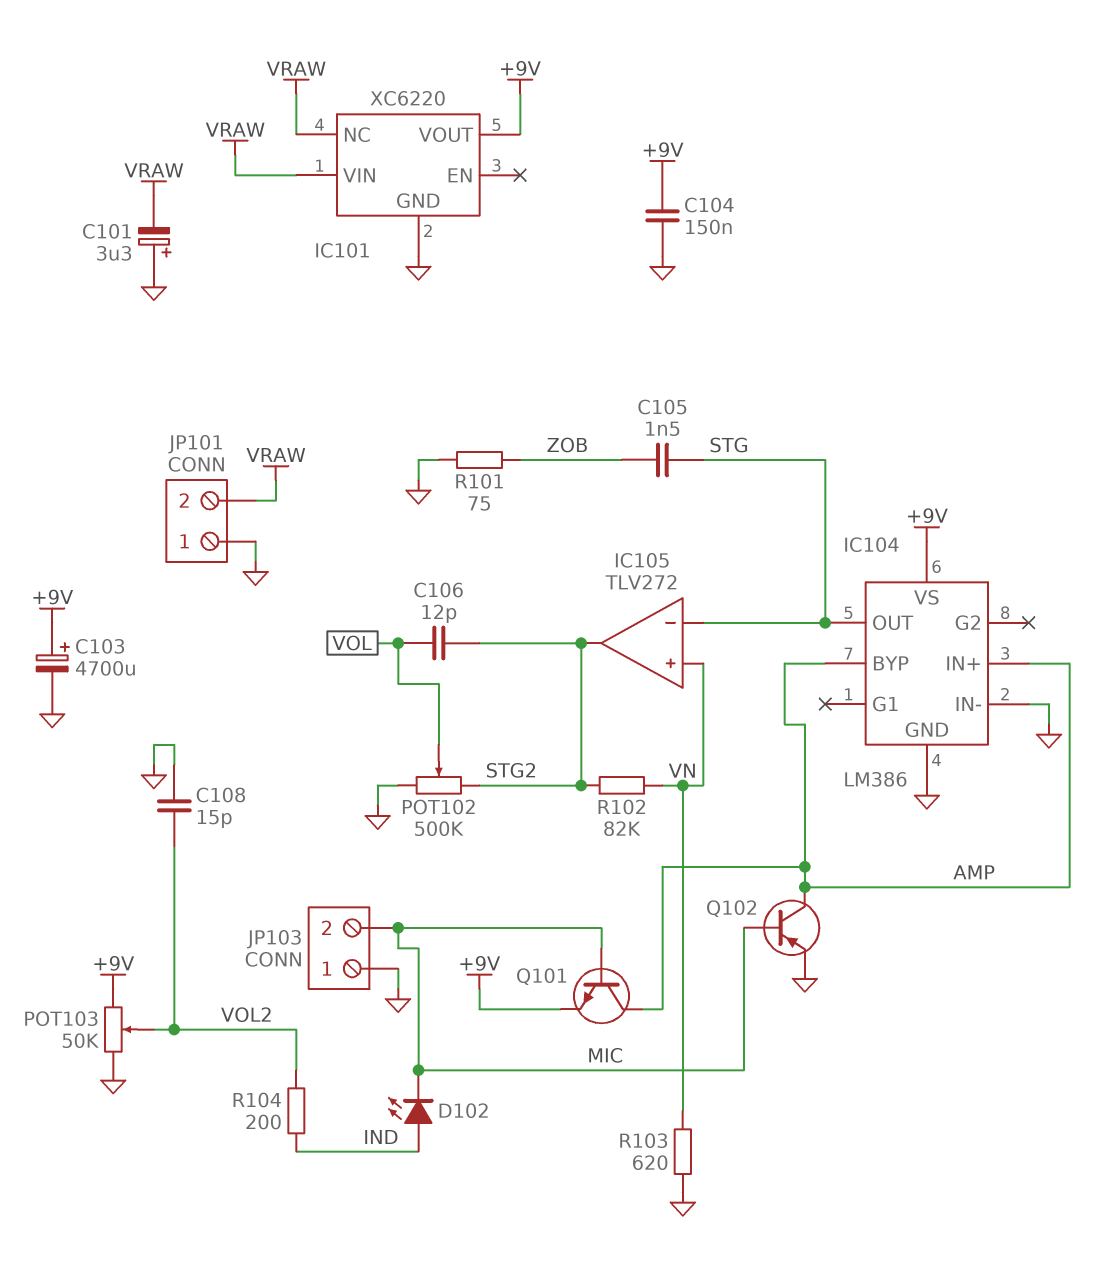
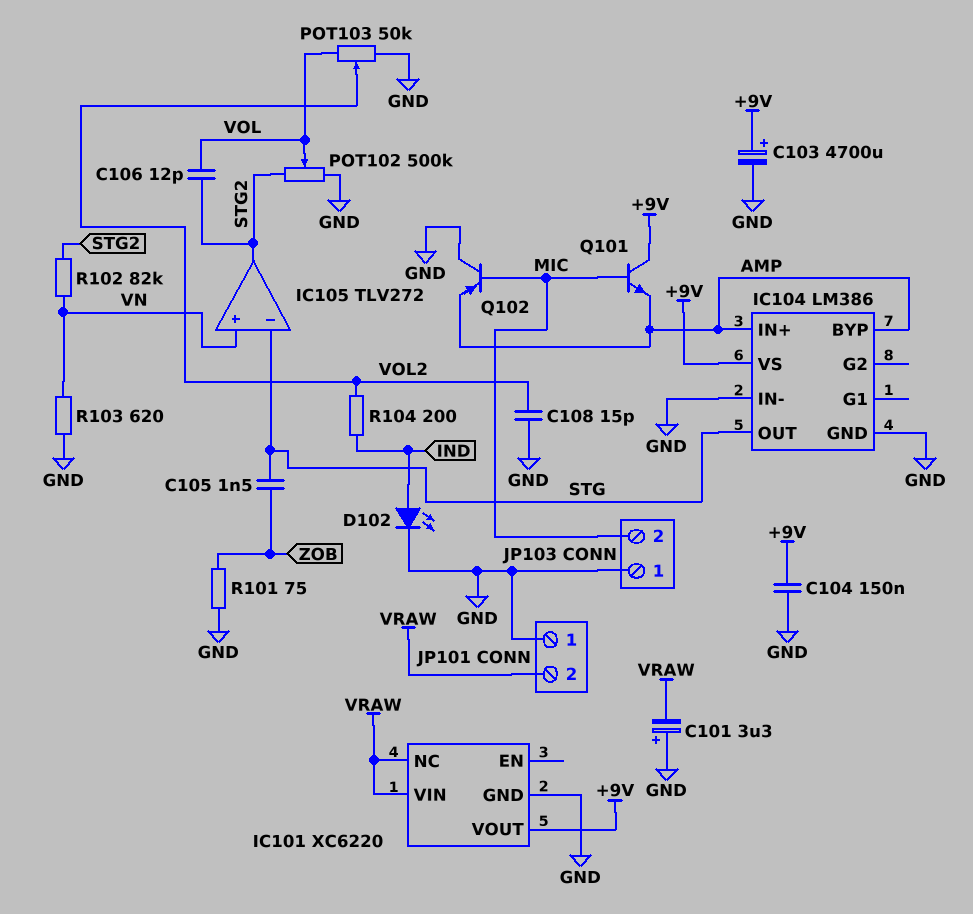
D102: LED (A IND, K MIC) -> LED (A IND, K GND)
POT103: 50k (+9V, GND, wiper VOL2) -> 50k (GND, VOL, wiper VOL2)
Q101: NPN (B MIC, C AMP, E +9V) -> NPN (B MIC, C +9V, E AMP)
Q102: PNP (B MIC, C AMP, E GND) -> PNP (B MIC, C GND, E AMP)

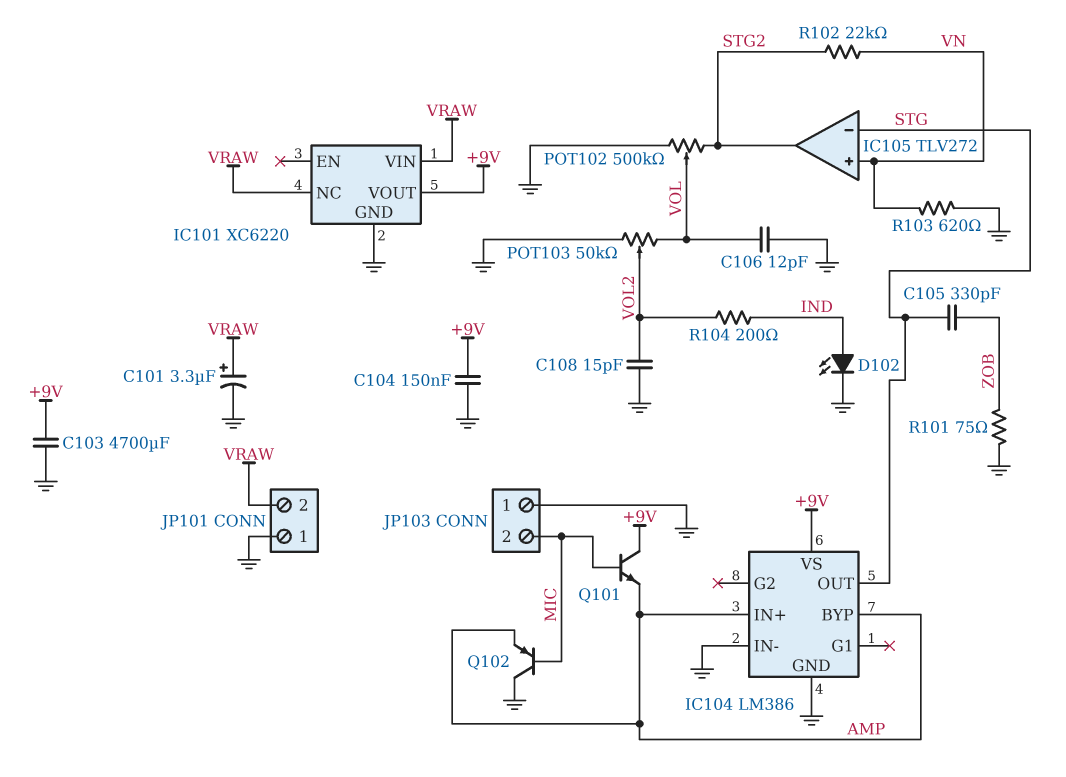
C101: 3.3uF (plus GND, minus VRAW) -> 3.3uF (plus VRAW, minus GND)
C103: 4700uF (plus +9V, minus GND) -> 4700uF (+9V, GND)
C105: 1.5nF (STG, ZOB) -> 330pF (STG, ZOB)
C106: 12pF (STG2, VOL) -> 12pF (GND, VOL)
R102: 82k (STG2, VN) -> 22k (STG2, VN)

